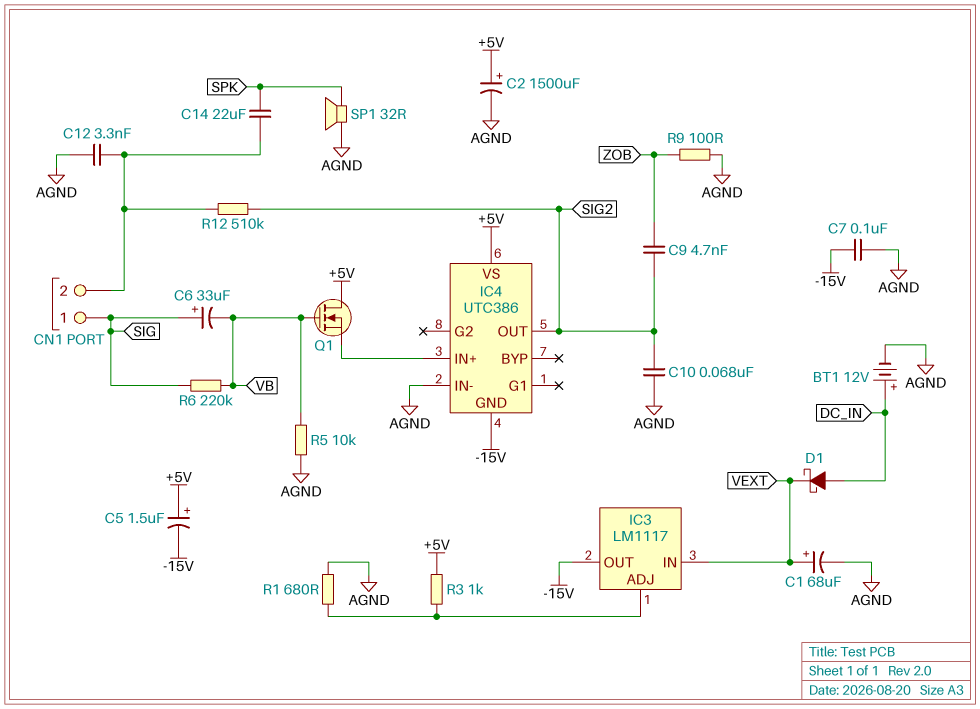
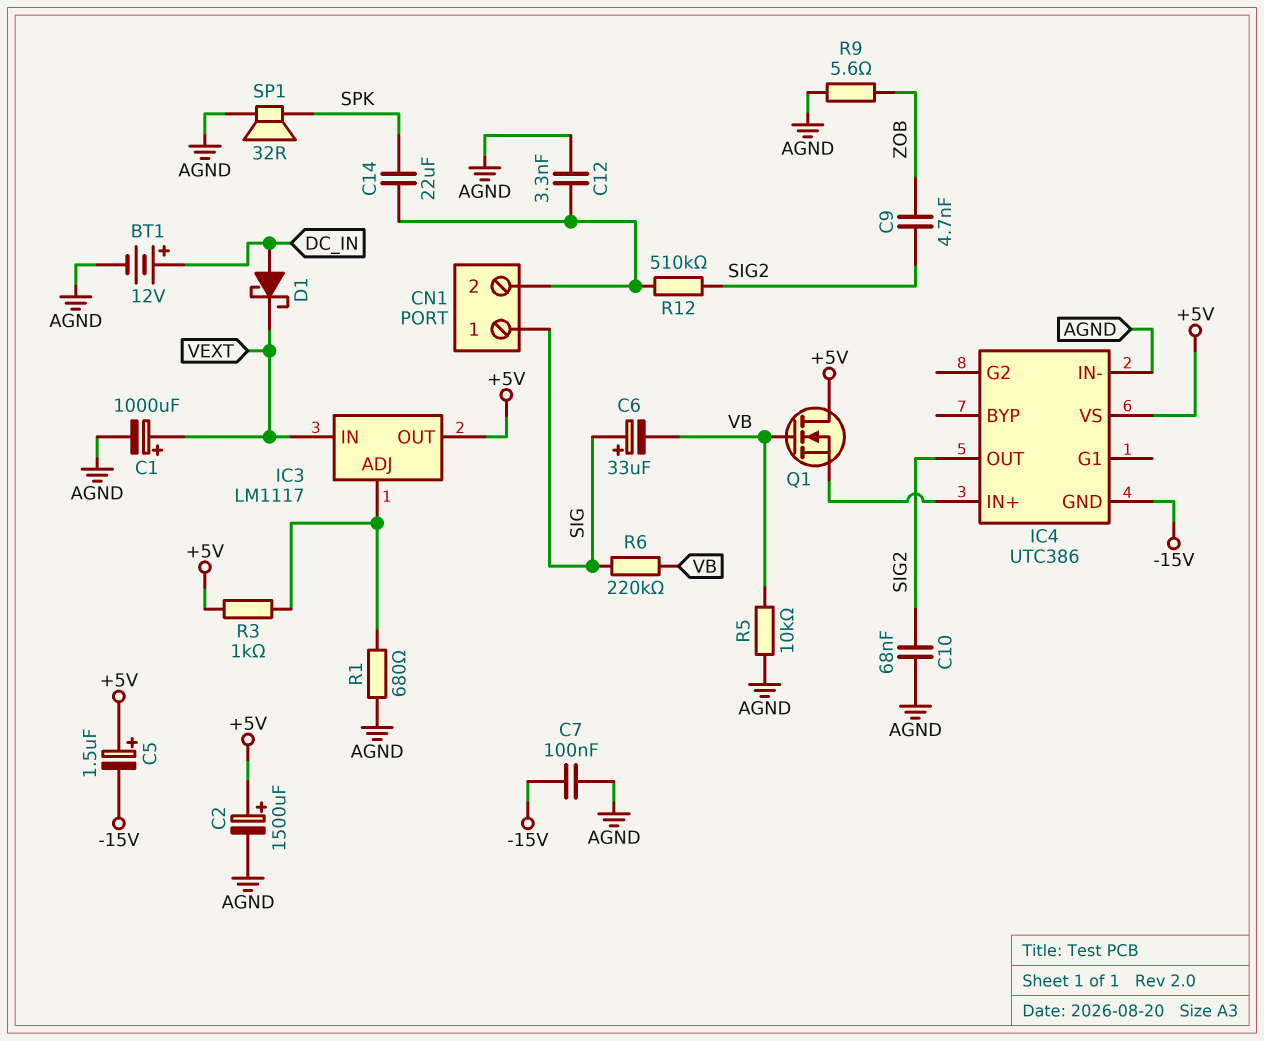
C1: 68uF (plus VEXT, minus AGND) -> 1000uF (plus VEXT, minus AGND)
IC3 pin OUT: -15V -> +5V
R9: 100 (AGND, ZOB) -> 5.6 (AGND, ZOB)

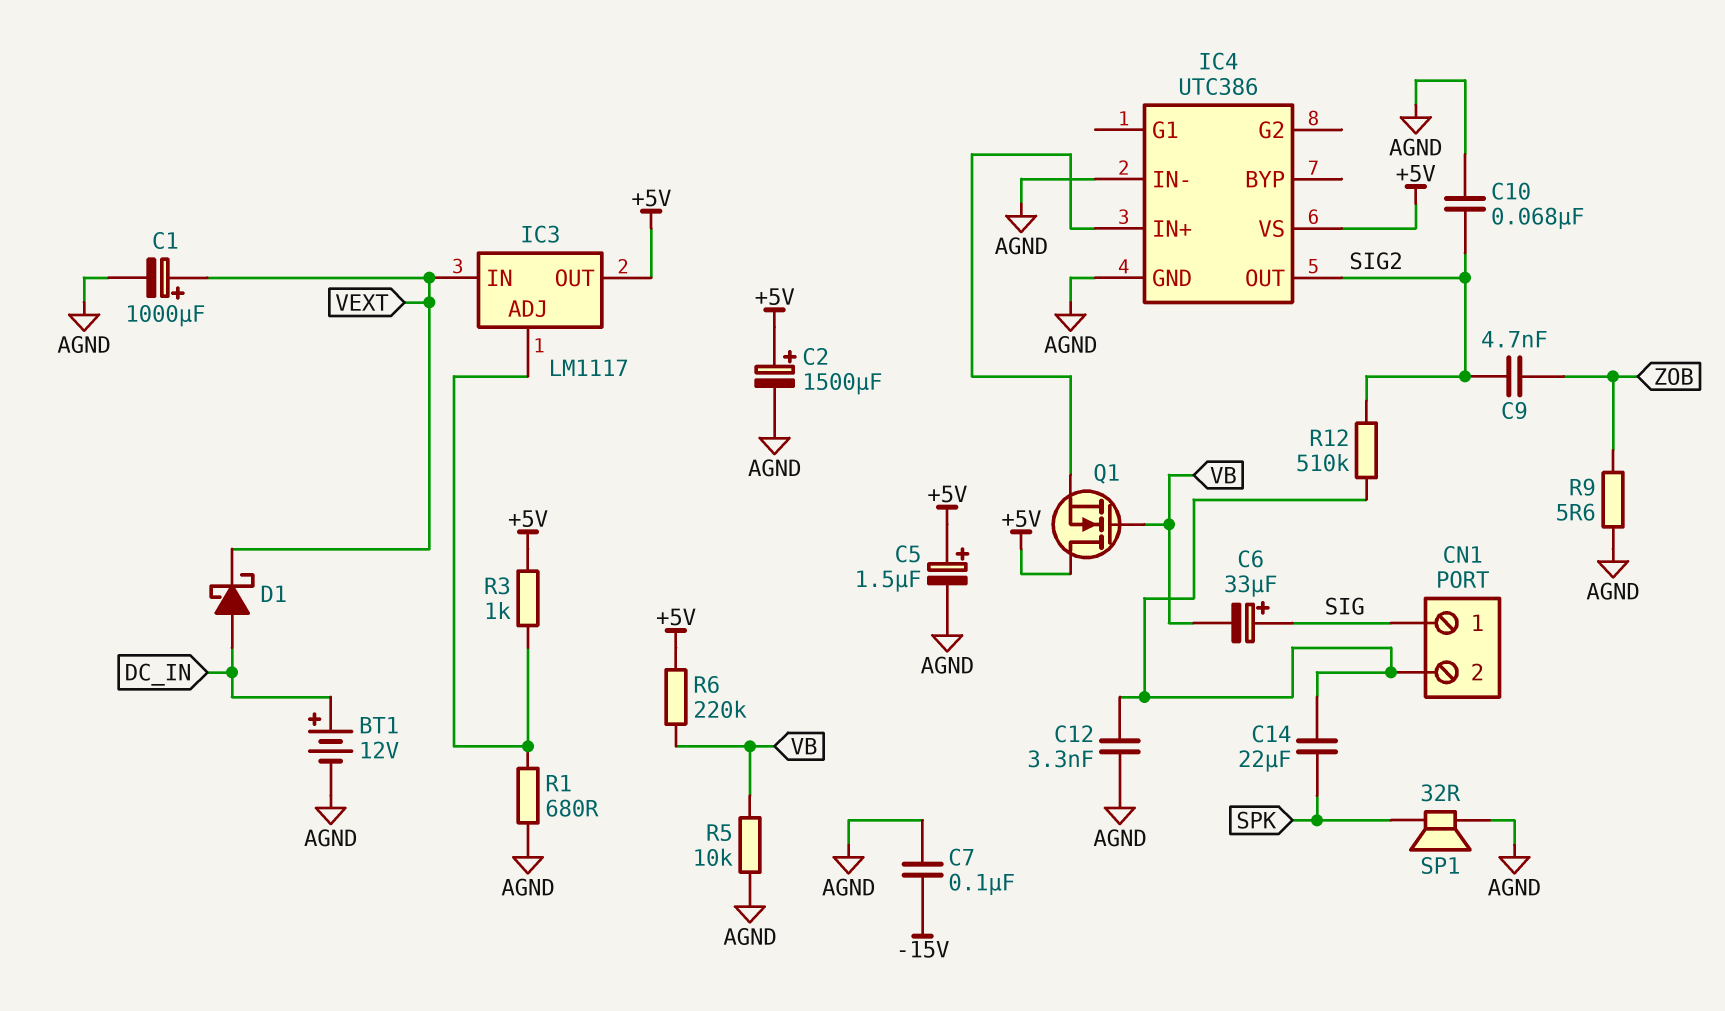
C5: 1.5uF (plus +5V, minus -15V) -> 1.5uF (plus +5V, minus AGND)
IC4 pin GND: -15V -> AGND
R6: 220k (SIG, VB) -> 220k (+5V, VB)

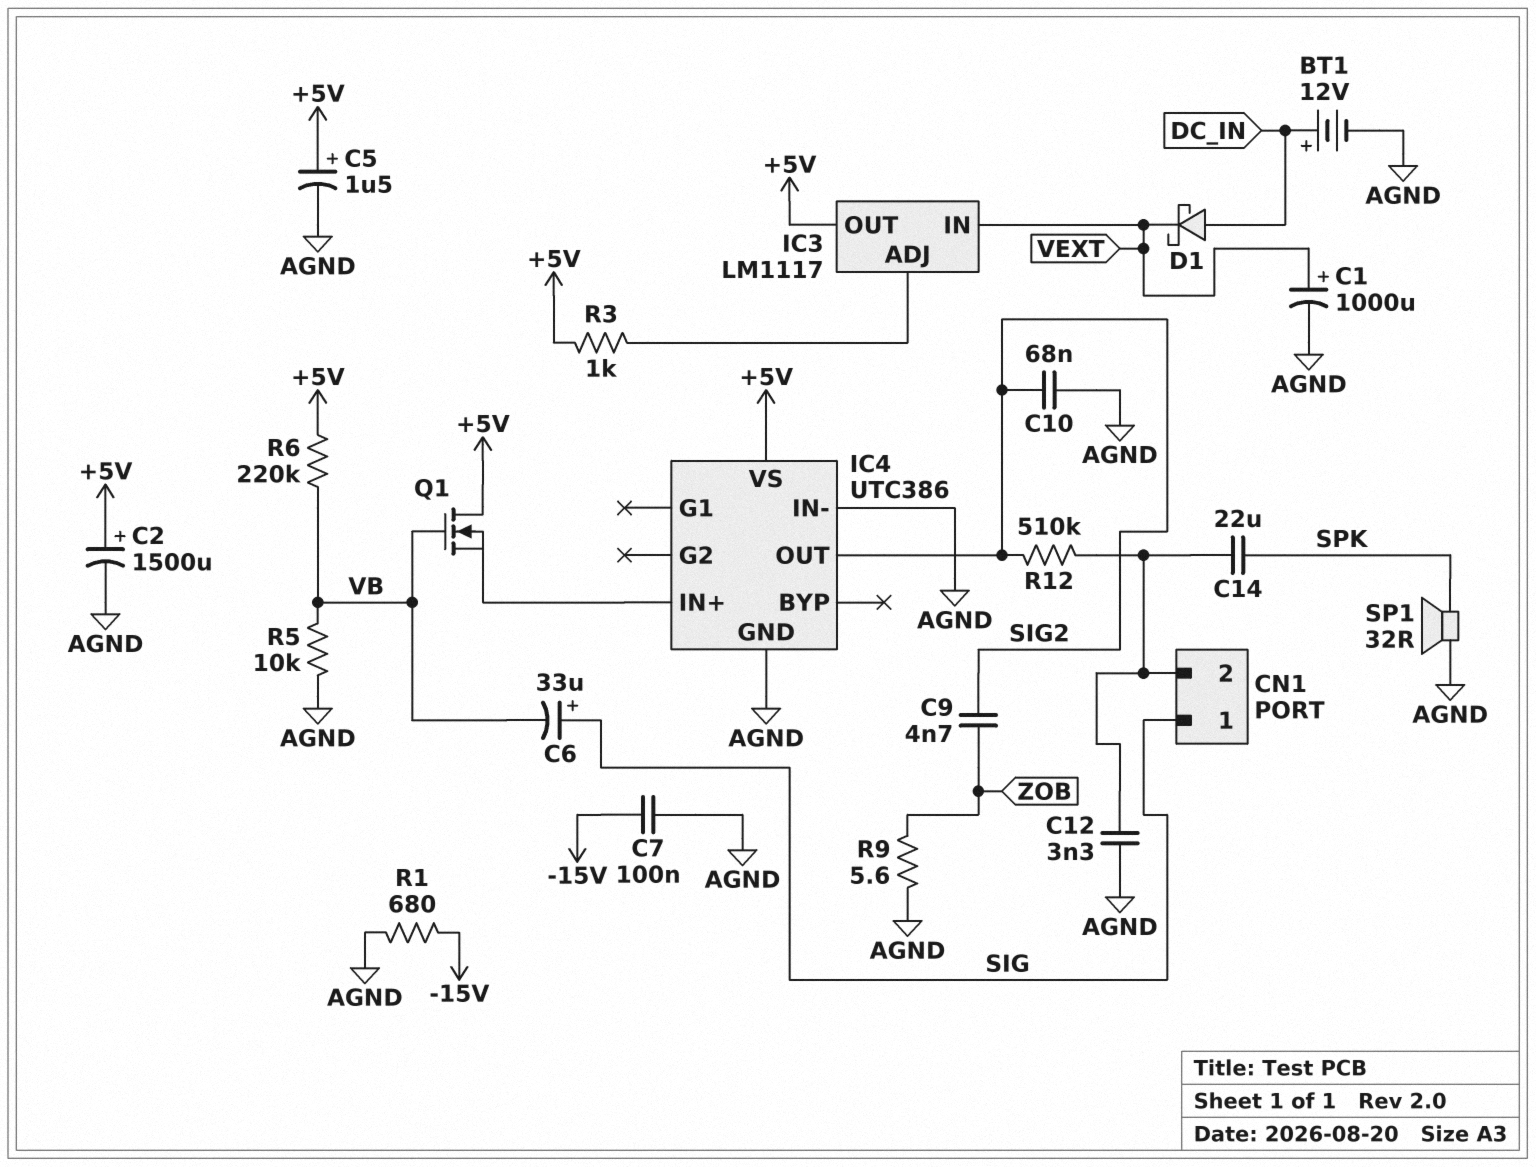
R1: 680 (AGND, IC3/ADJ) -> 680 (-15V, AGND)

